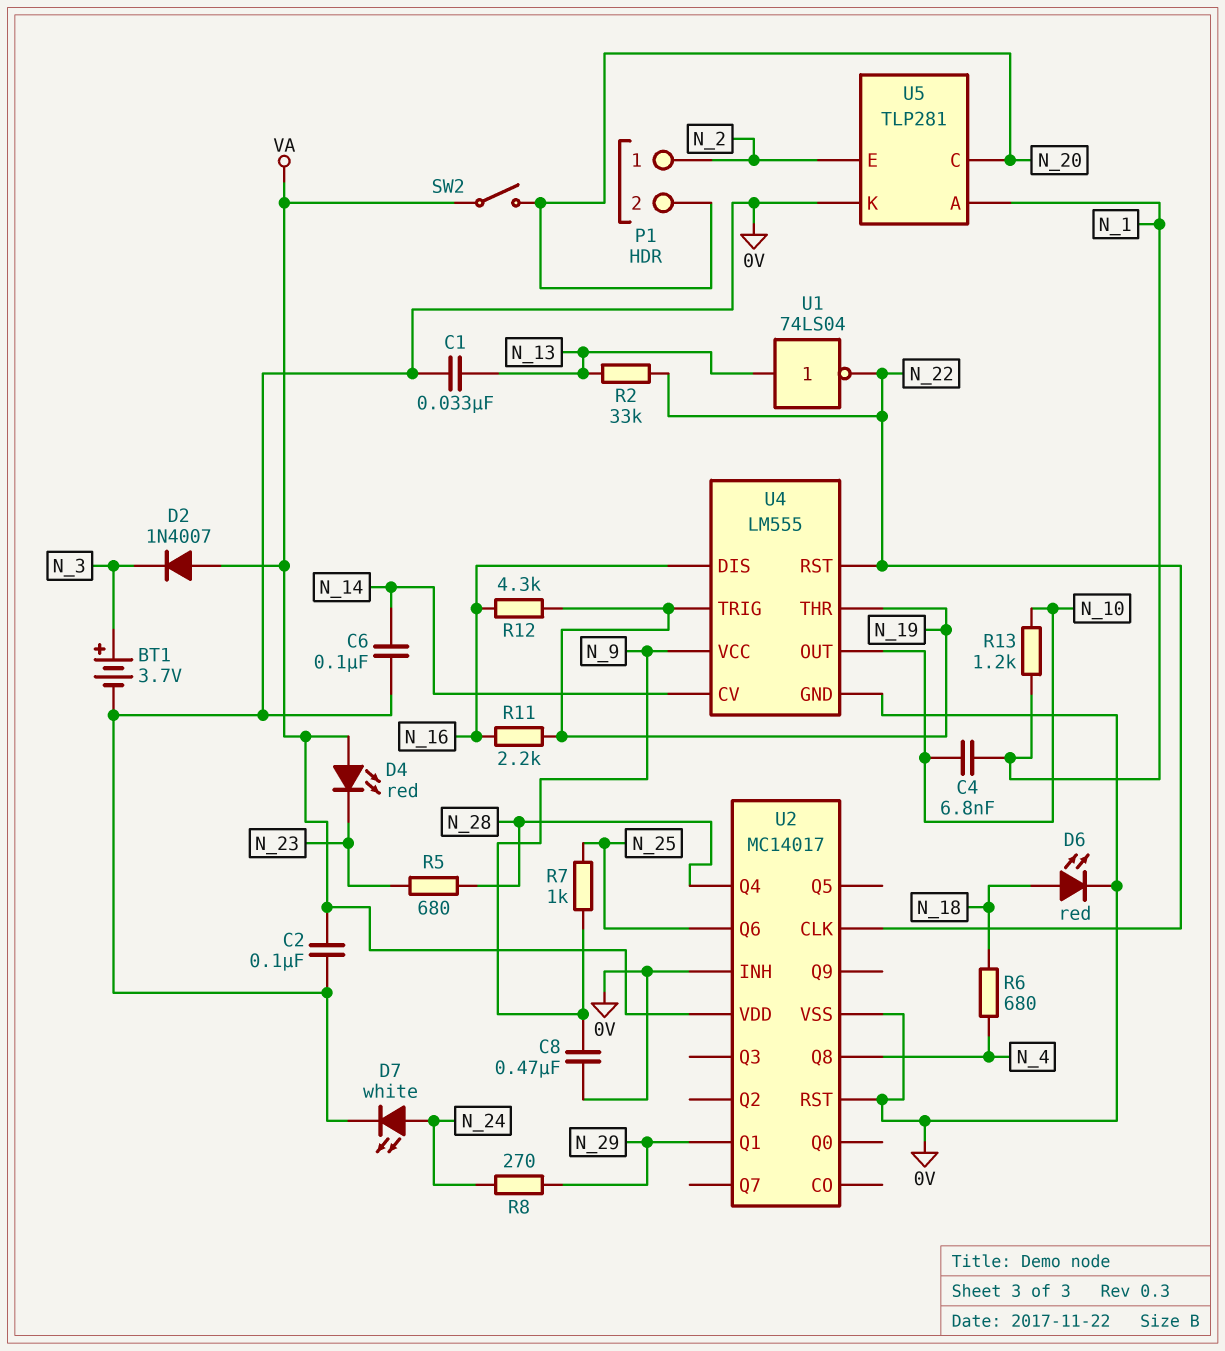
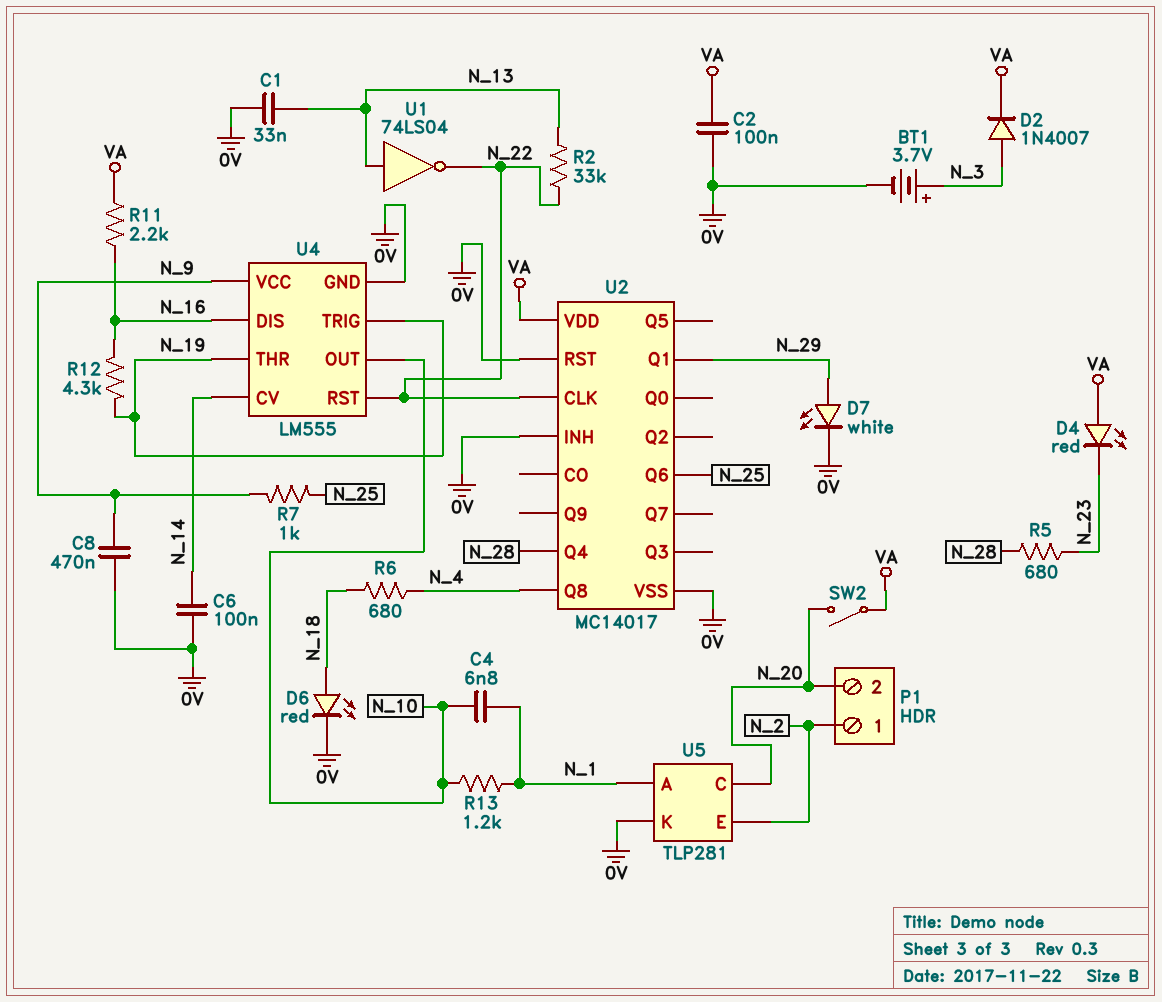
D2: diode 1N4007 (A VA, K N_3) -> diode 1N4007 (A N_3, K VA)
D7: LED white (A N_24, K 0V) -> LED white (A N_29, K 0V)
R8: 270 (N_24, N_29) -> none
R11: 2.2k (N_16, N_19) -> 2.2k (N_16, VA)

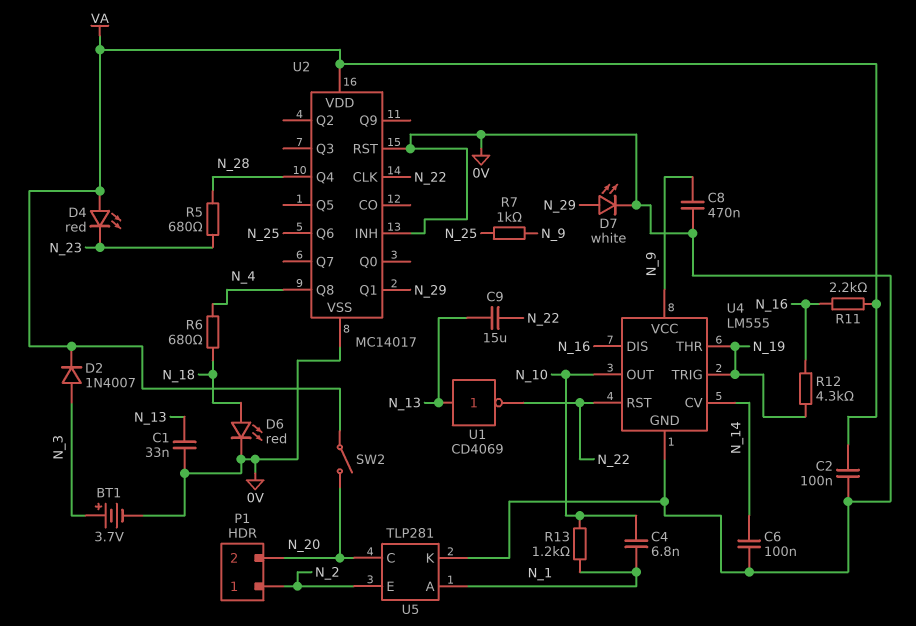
C9: none -> 15uF (N_13, N_22)
R2: 33k (N_13, N_22) -> none
U1: NOT 74LS04 (in N_13, out N_22) -> NOT CD4069 (in N_13, out N_22)

